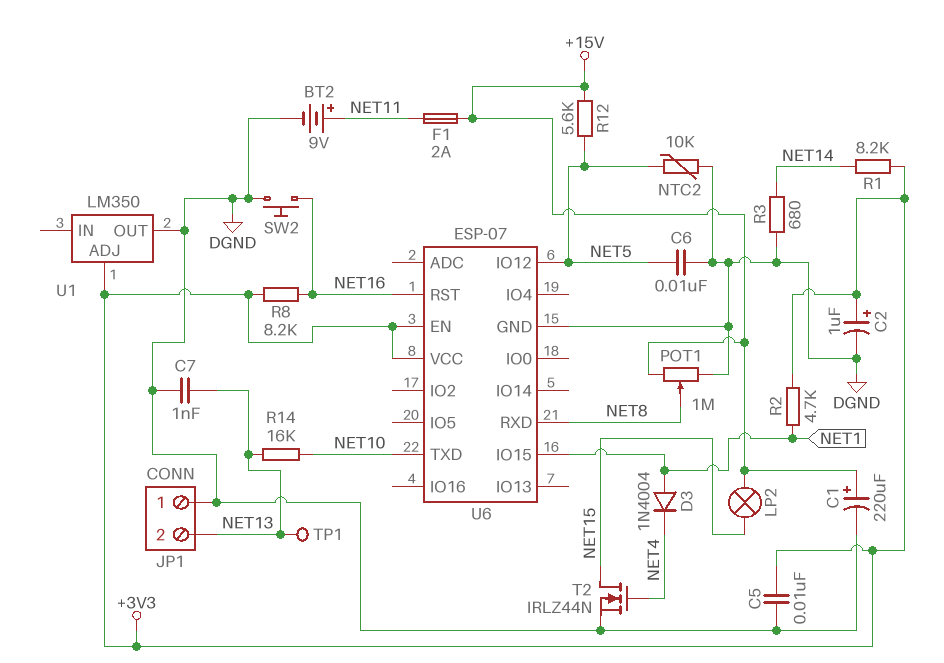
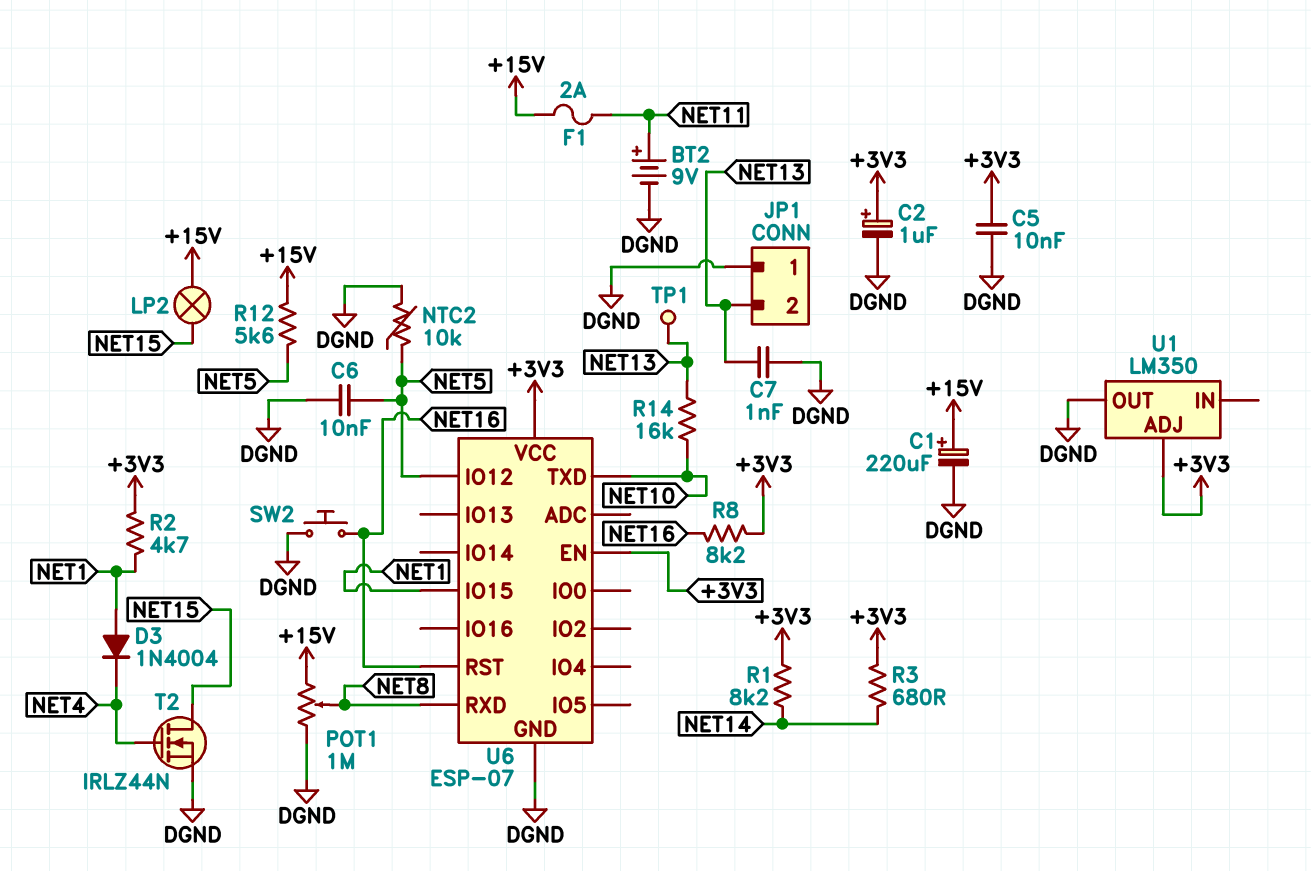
R3: 680 (DGND, NET14) -> 680 (+3V3, NET14)

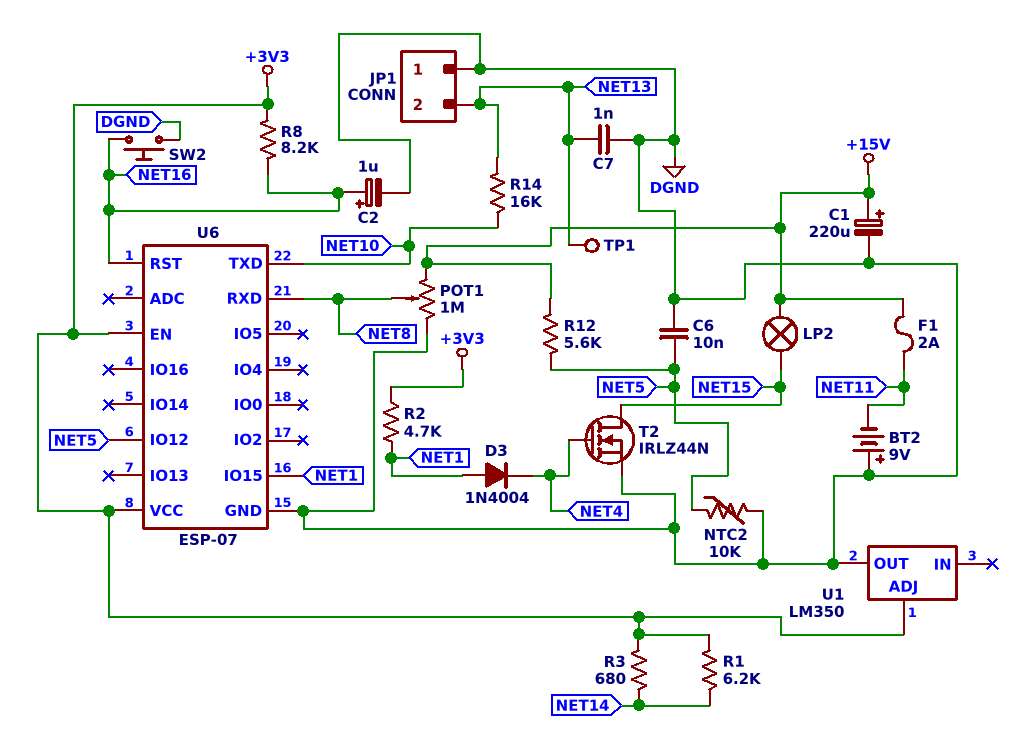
BT2: 9V (plus NET11, minus DGND) -> 9V (plus DGND, minus NET11)
C2: 1uF (plus +3V3, minus DGND) -> 1uF (plus NET16, minus DGND)
C5: 10nF (+3V3, DGND) -> none
R1: 8.2k (+3V3, NET14) -> 6.2k (+3V3, NET14)

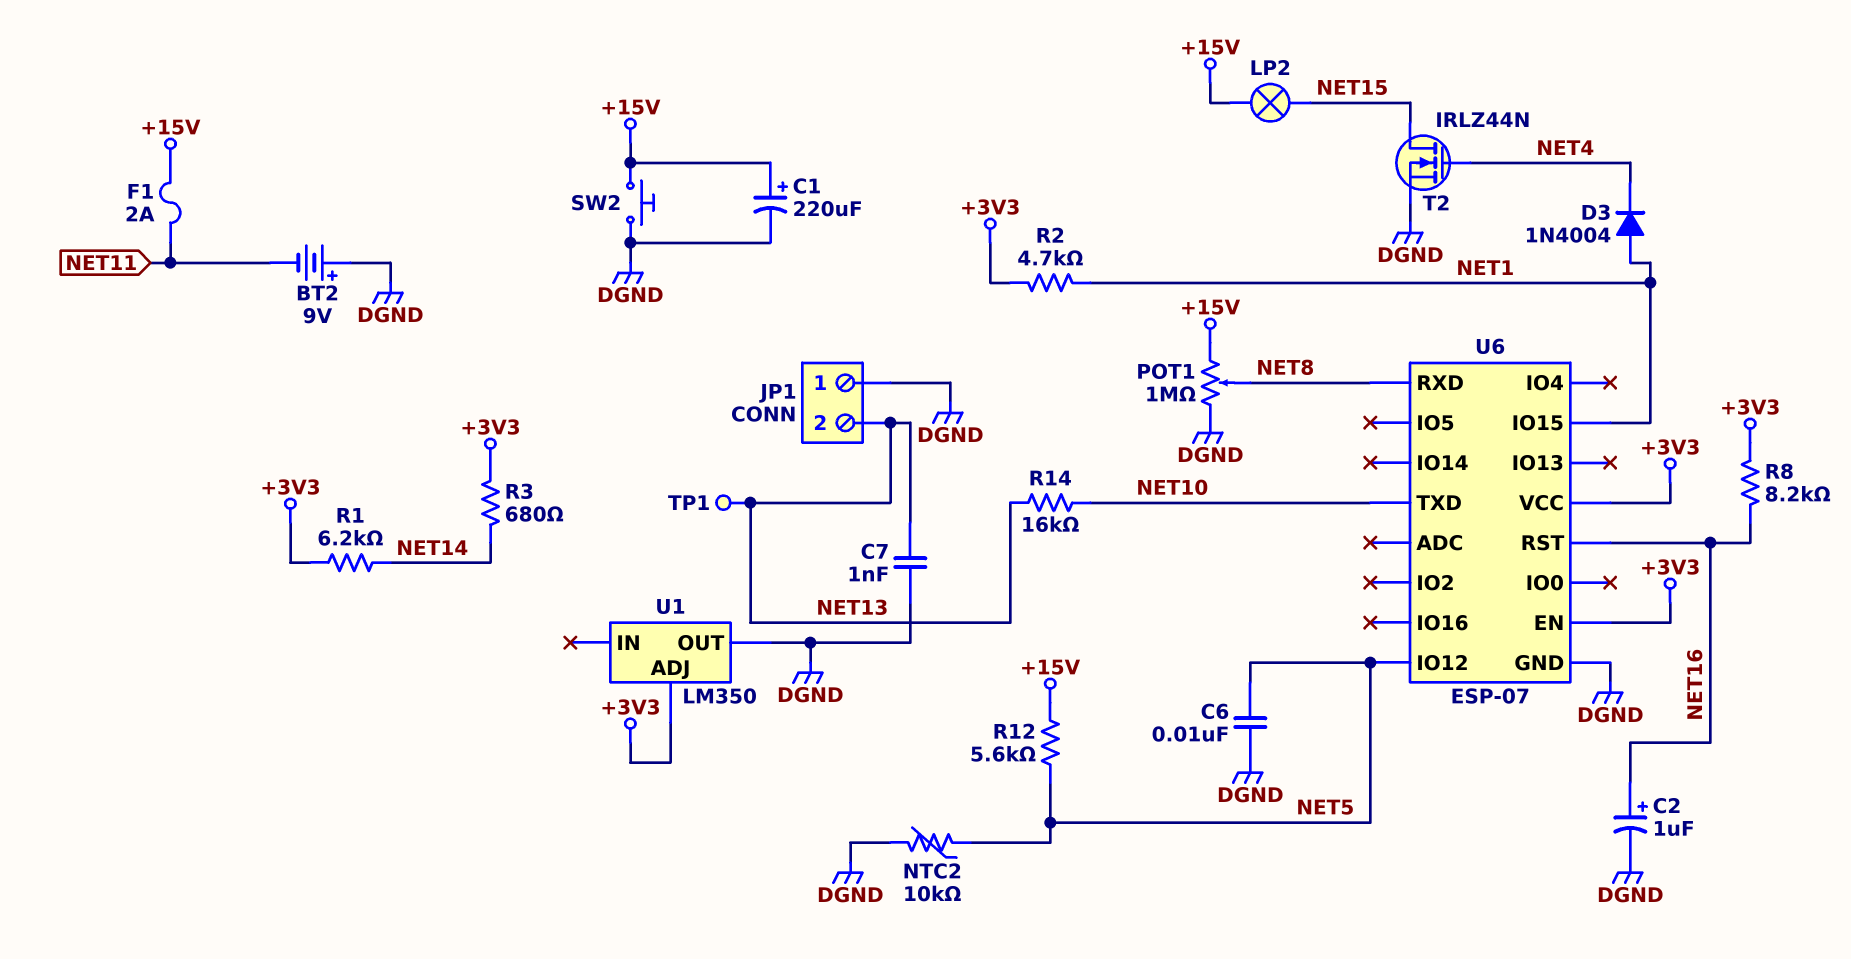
SW2: button (DGND, NET16) -> button (+15V, DGND)

